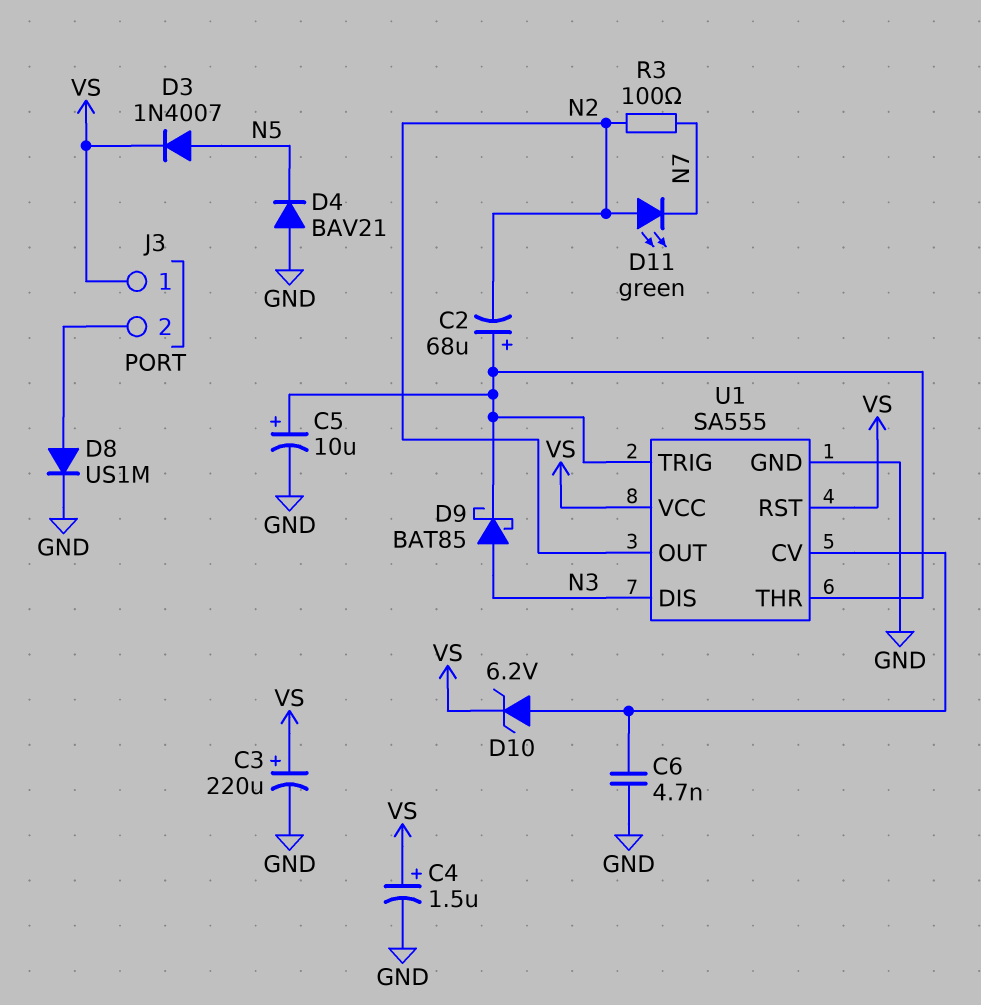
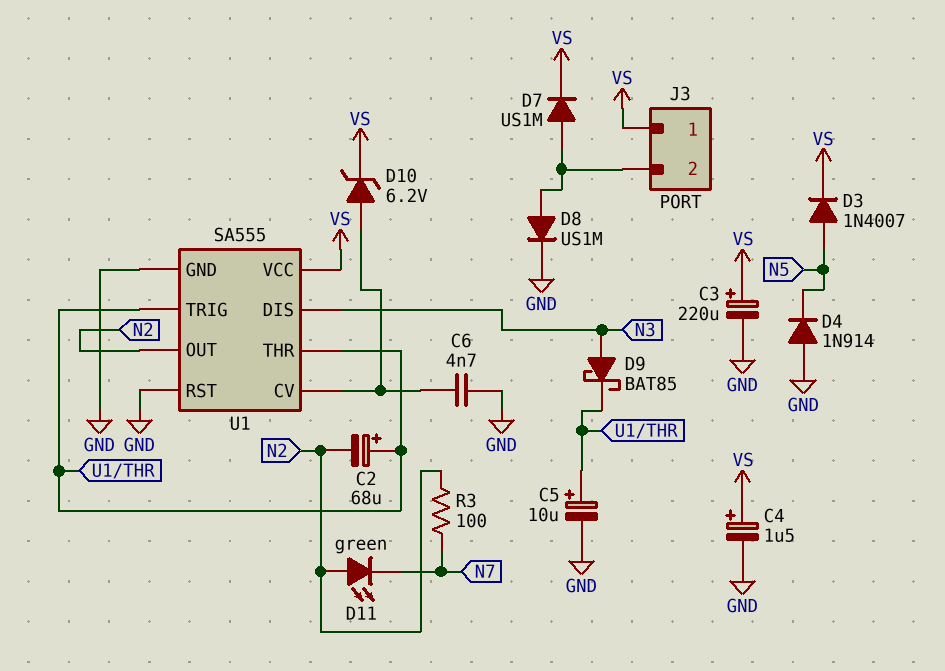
D4: diode BAV21 (A GND, K N5) -> diode 1N914 (A GND, K N5)
D7: none -> diode US1M (A J3/2, K VS)
U1 pin RST: VS -> GND

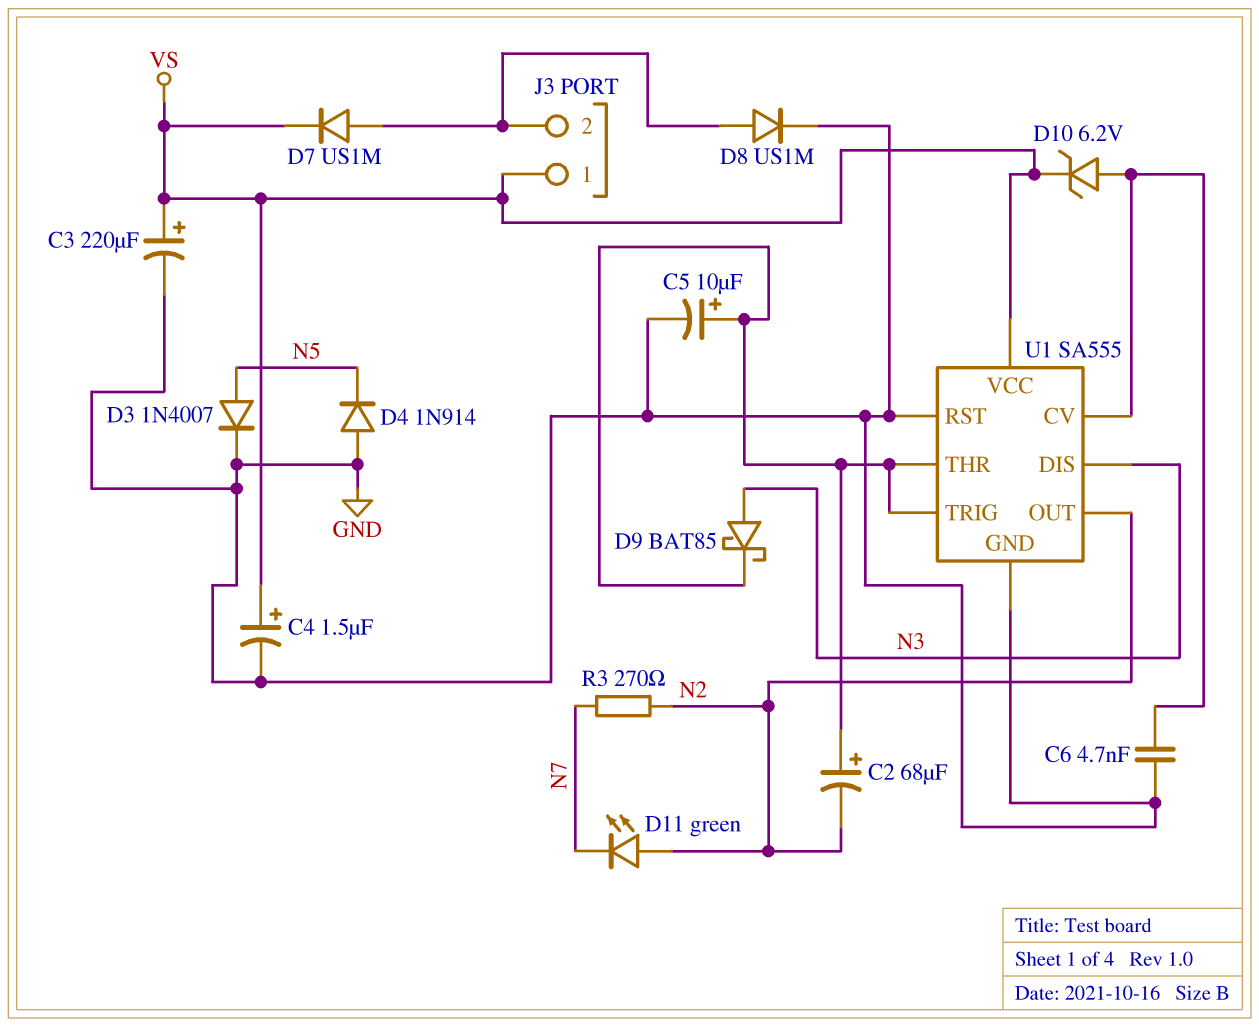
D3: diode 1N4007 (A N5, K VS) -> diode 1N4007 (A N5, K GND)
R3: 100 (N2, N7) -> 270 (N2, N7)

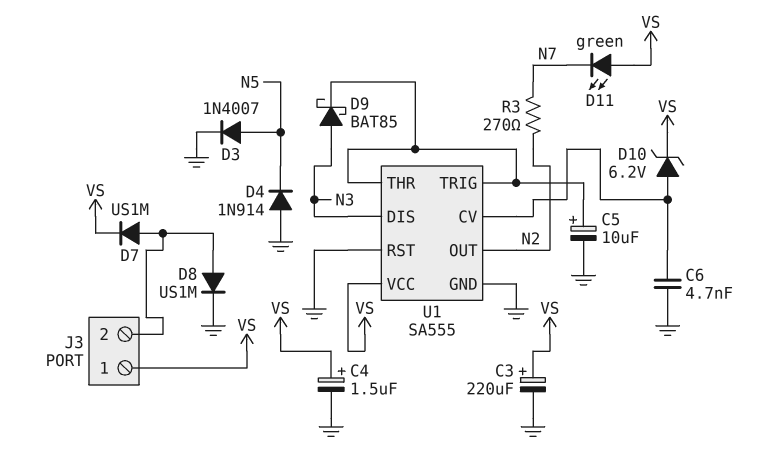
C2: 68uF (plus U1/THR, minus N2) -> none
D11: LED green (A N2, K N7) -> LED green (A VS, K N7)

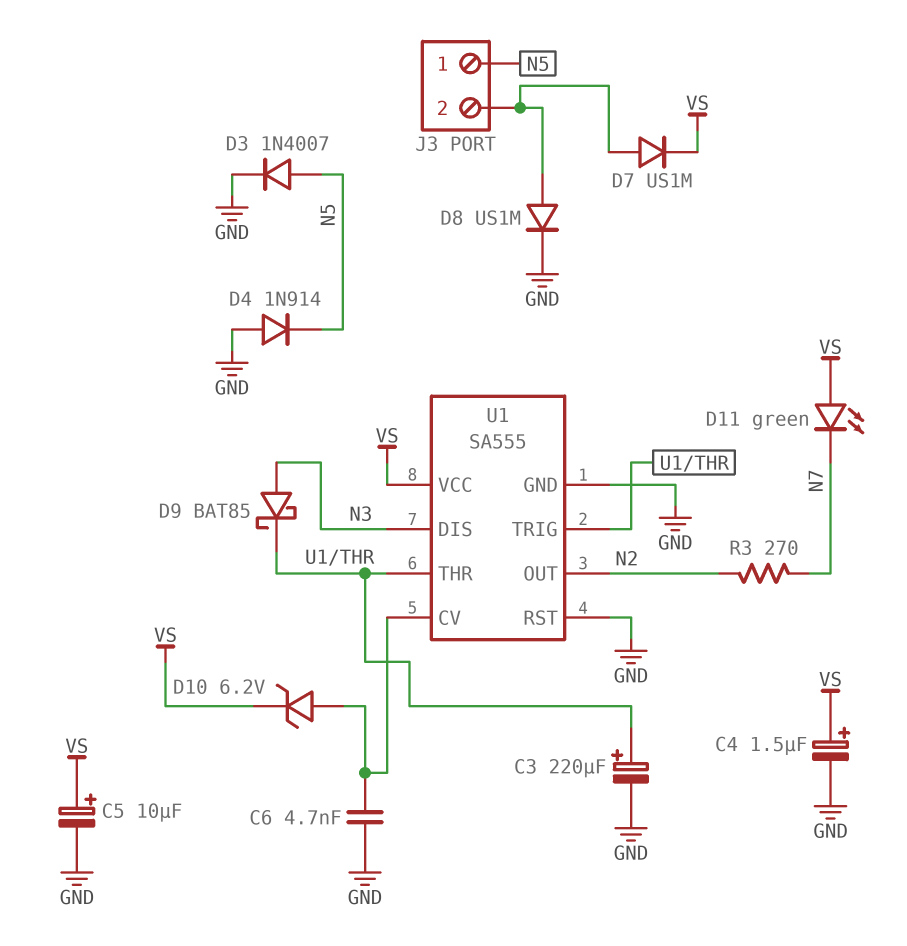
C3: 220uF (plus VS, minus GND) -> 220uF (plus U1/THR, minus GND)
C5: 10uF (plus U1/THR, minus GND) -> 10uF (plus VS, minus GND)
J3 pin 1: VS -> N5

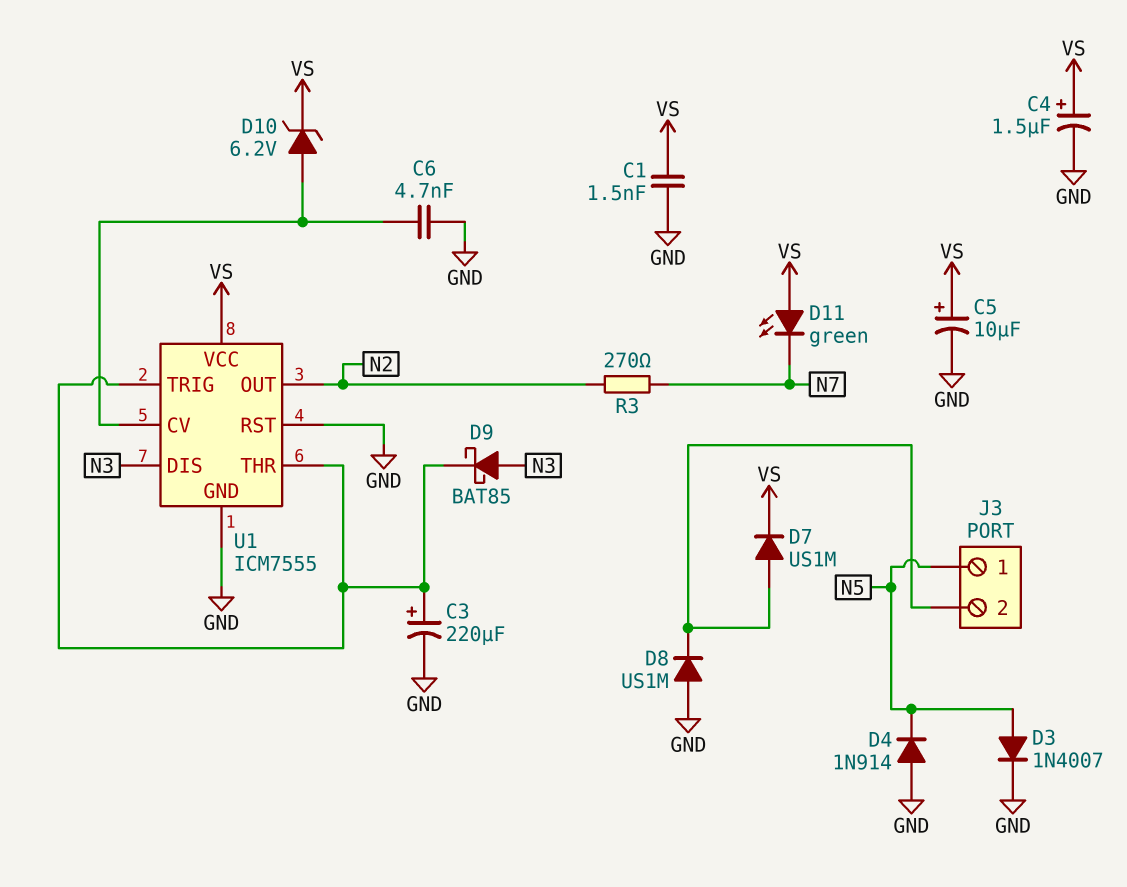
C1: none -> 1.5nF (GND, VS)
D8: diode US1M (A J3/2, K GND) -> diode US1M (A GND, K J3/2)
U1: SA555 -> ICM7555

